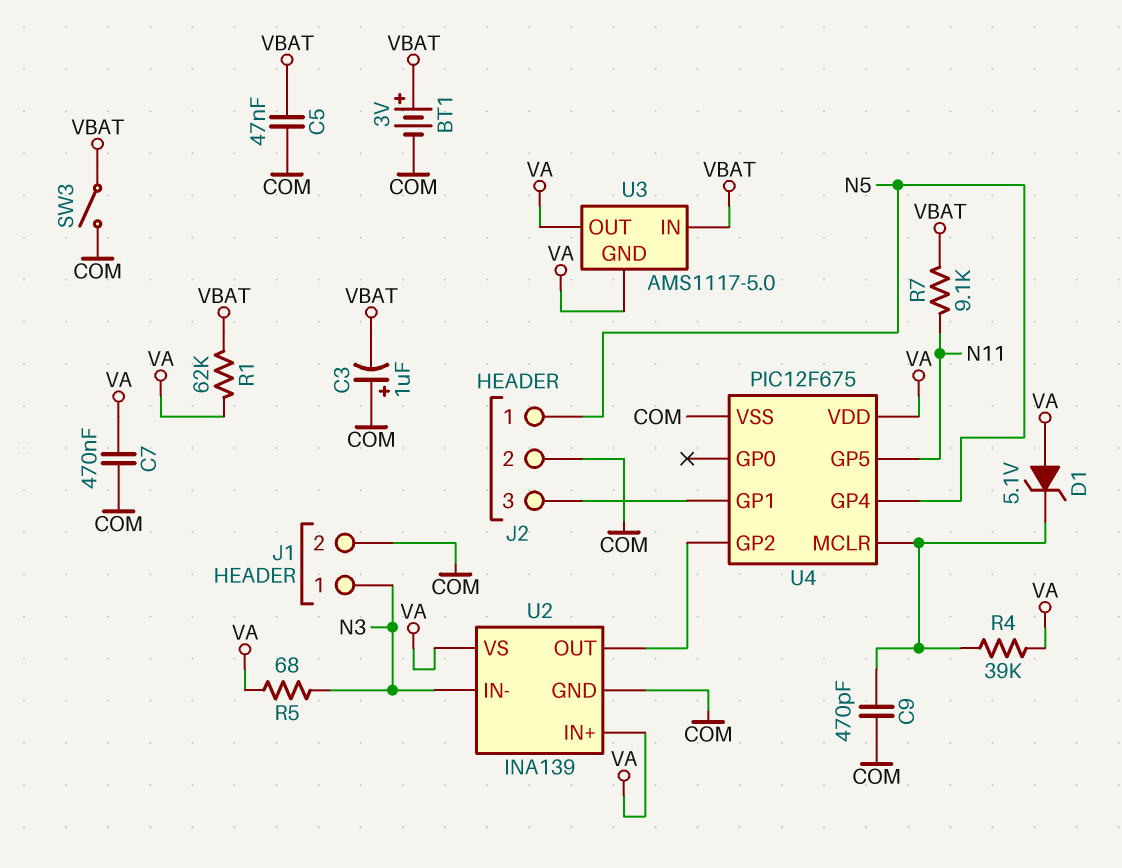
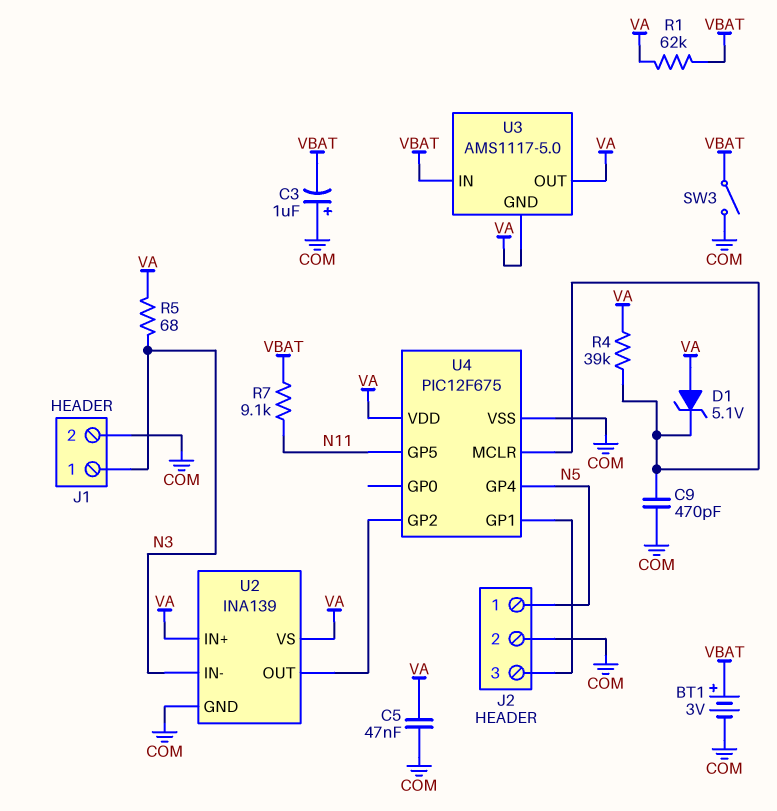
C5: 47nF (COM, VBAT) -> 47nF (COM, VA)
C7: 470nF (COM, VA) -> none

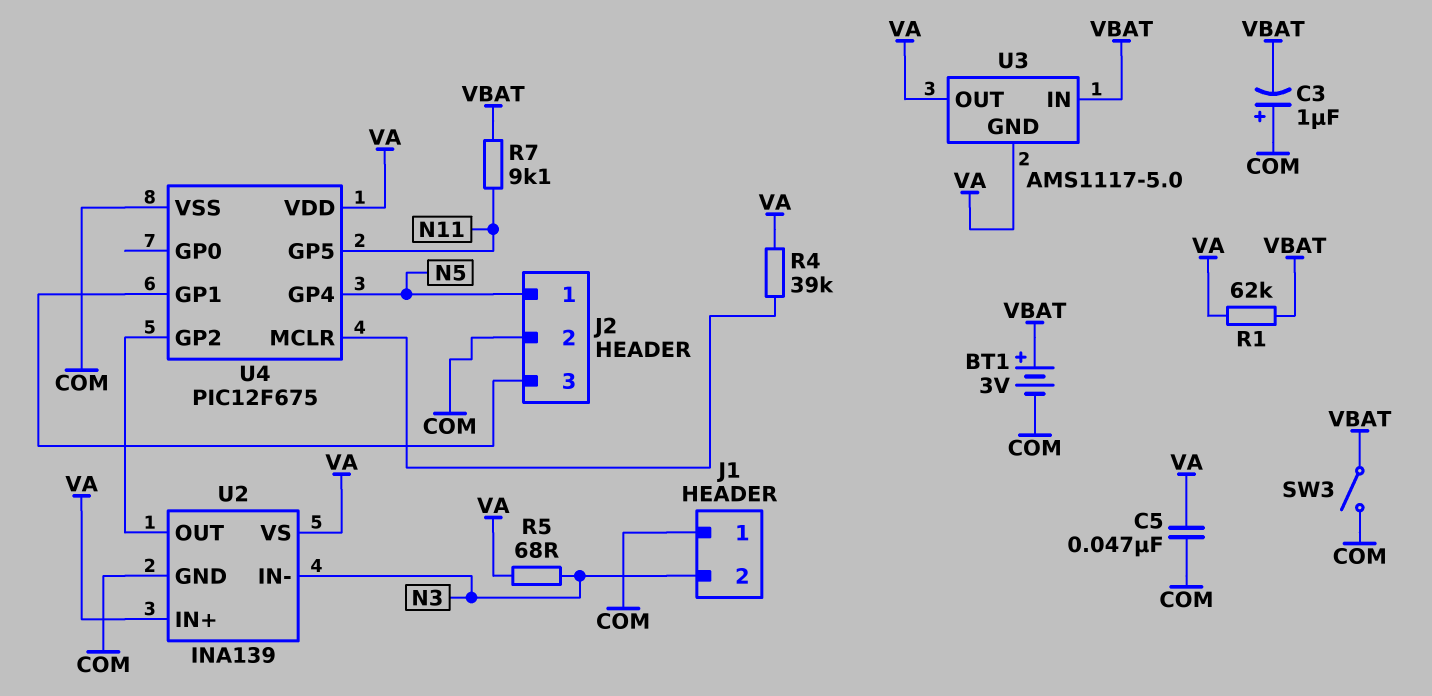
C9: 470pF (COM, U4/MCLR) -> none
D1: zener 5.1V (A VA, K U4/MCLR) -> none
J1 pin 1: N3 -> COM
J1 pin 2: COM -> N3

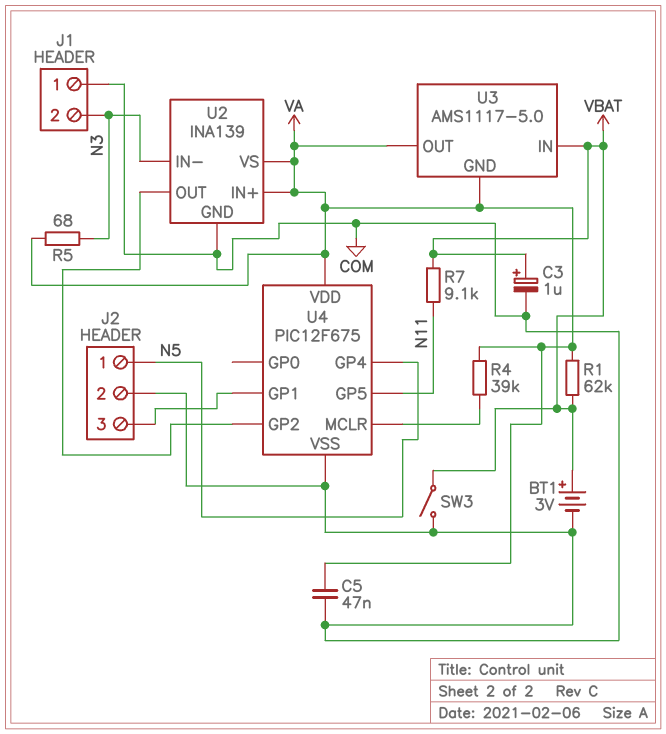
C3: 1uF (plus COM, minus VBAT) -> 1uF (plus VBAT, minus COM)

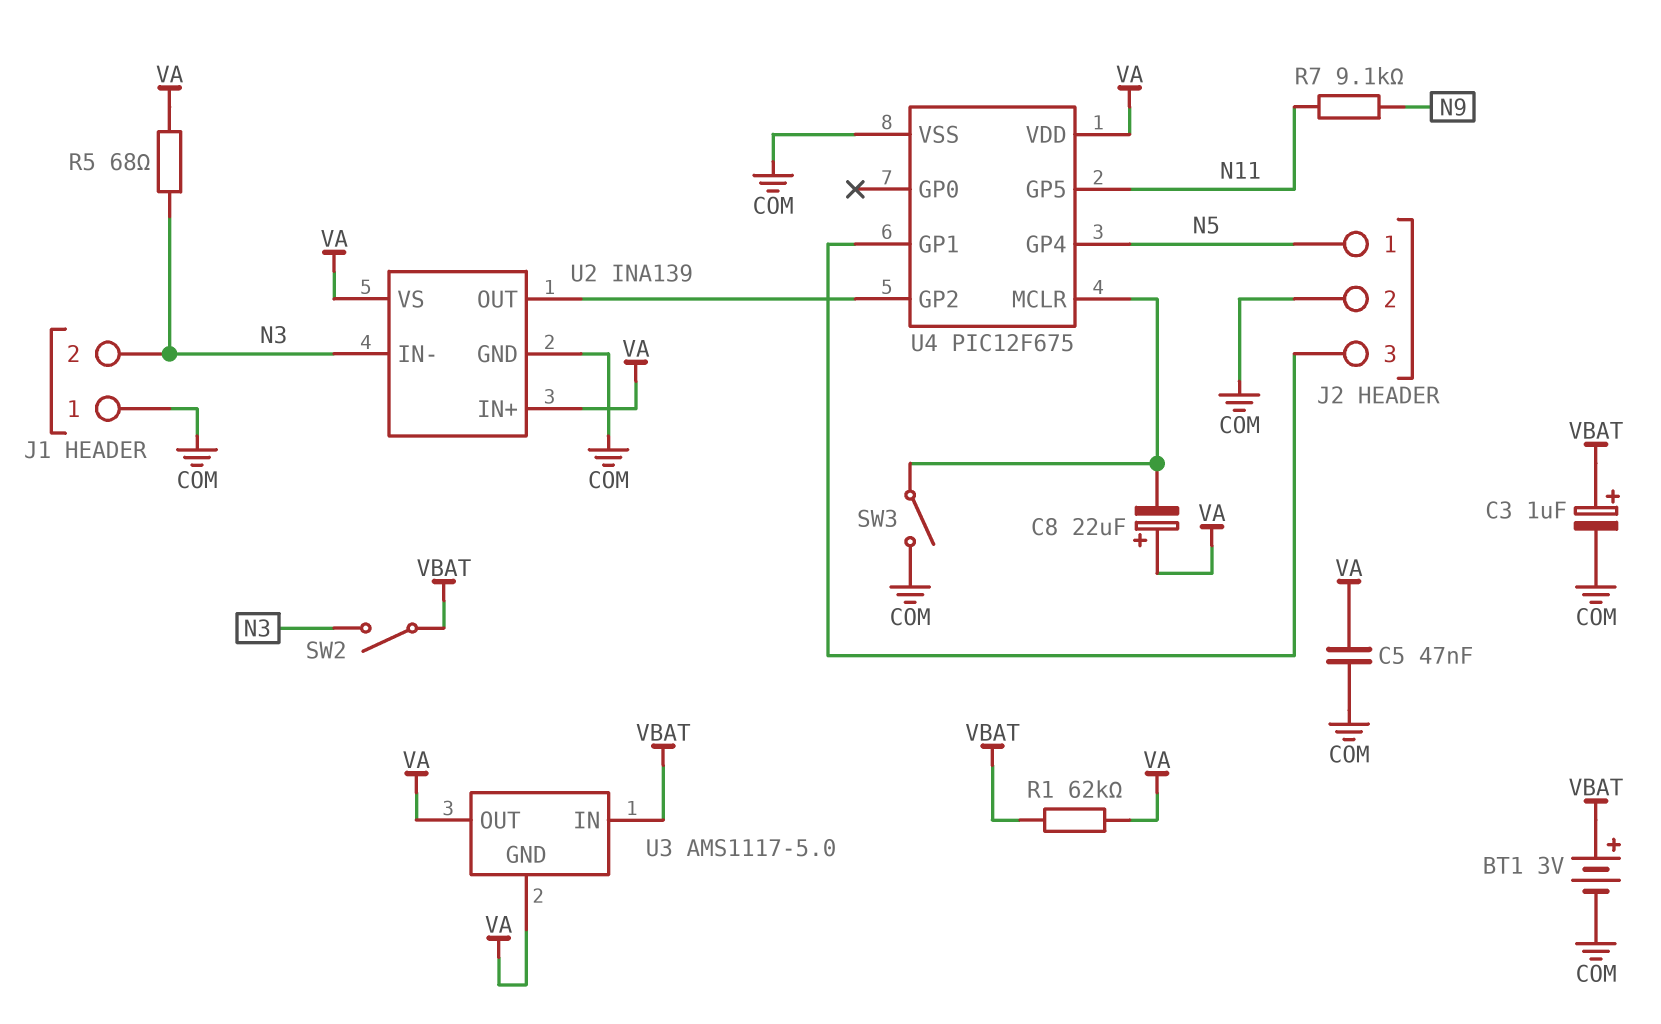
C8: none -> 22uF (plus VA, minus U4/MCLR)
R4: 39k (U4/MCLR, VA) -> none
R7: 9.1k (N11, VBAT) -> 9.1k (N9, N11)
SW2: none -> switch (N3, VBAT)
SW3: switch (COM, VBAT) -> switch (COM, U4/MCLR)

